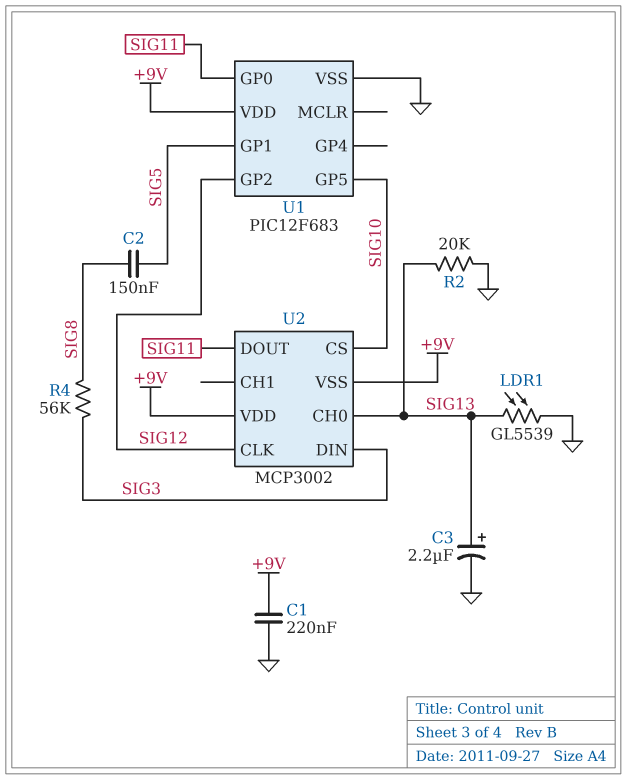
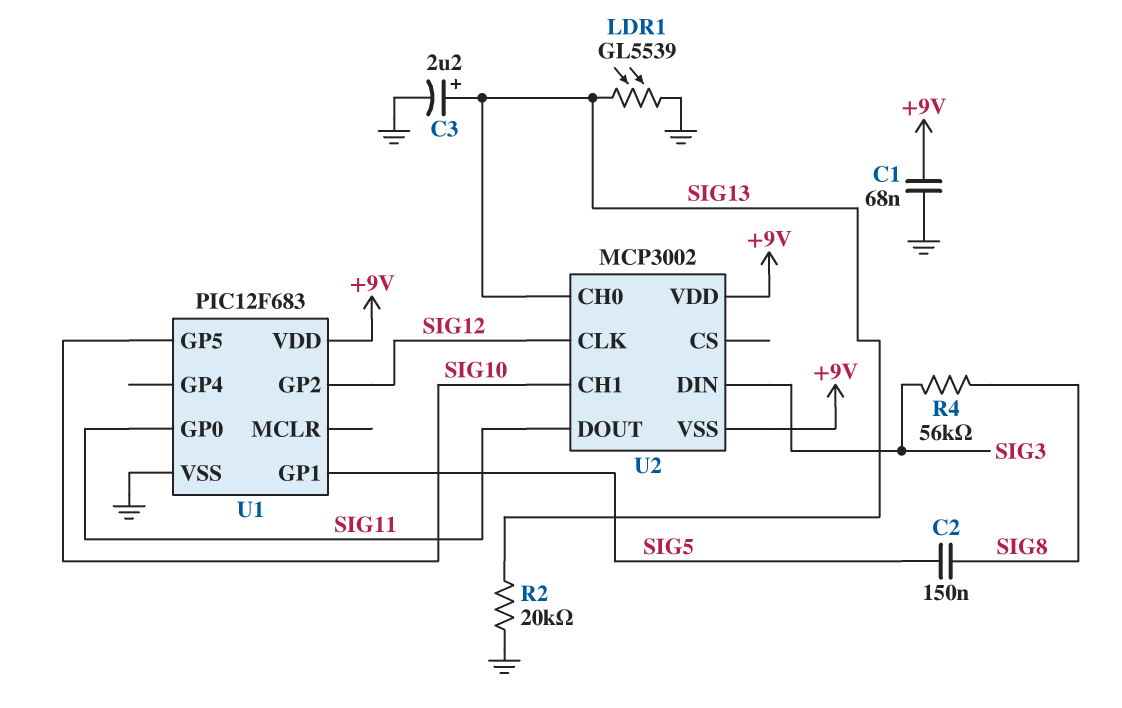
C1: 220nF (+9V, GND) -> 68nF (+9V, GND)
U2 pin CH1: none -> SIG10
U2 pin CS: SIG10 -> none

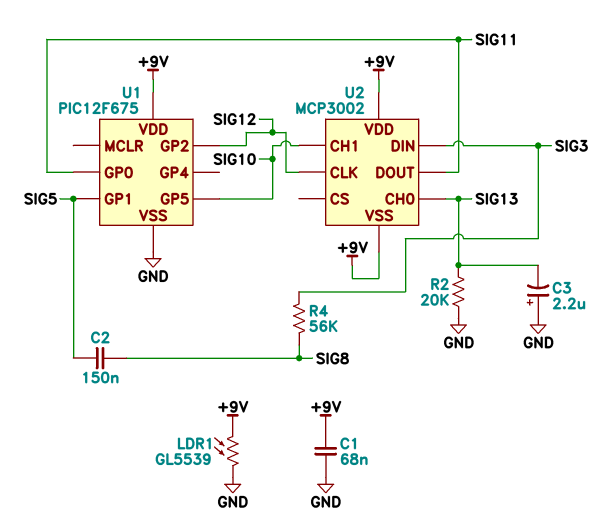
C3: 2.2uF (plus SIG13, minus GND) -> 2.2uF (plus GND, minus SIG13)
LDR1: GL5539 (GND, SIG13) -> GL5539 (+9V, GND)
U1: PIC12F683 -> PIC12F675

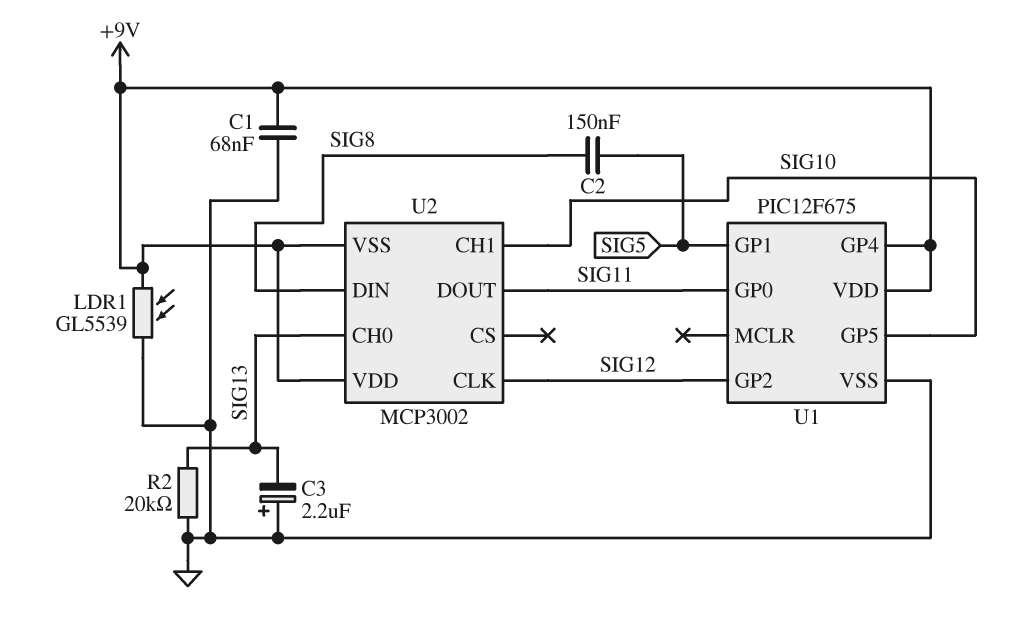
R4: 56k (SIG3, SIG8) -> none
U1 pin GP4: none -> +9V
U2 pin DIN: SIG3 -> SIG8

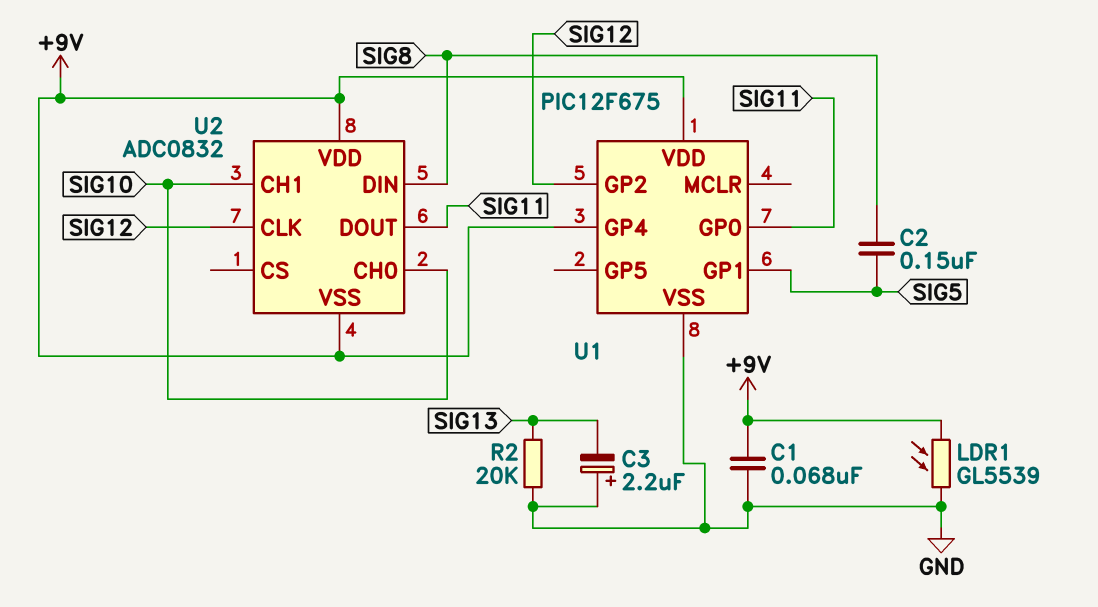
U1 pin GP5: SIG10 -> none
U2: MCP3002 -> ADC0832
U2 pin CH0: SIG13 -> SIG10

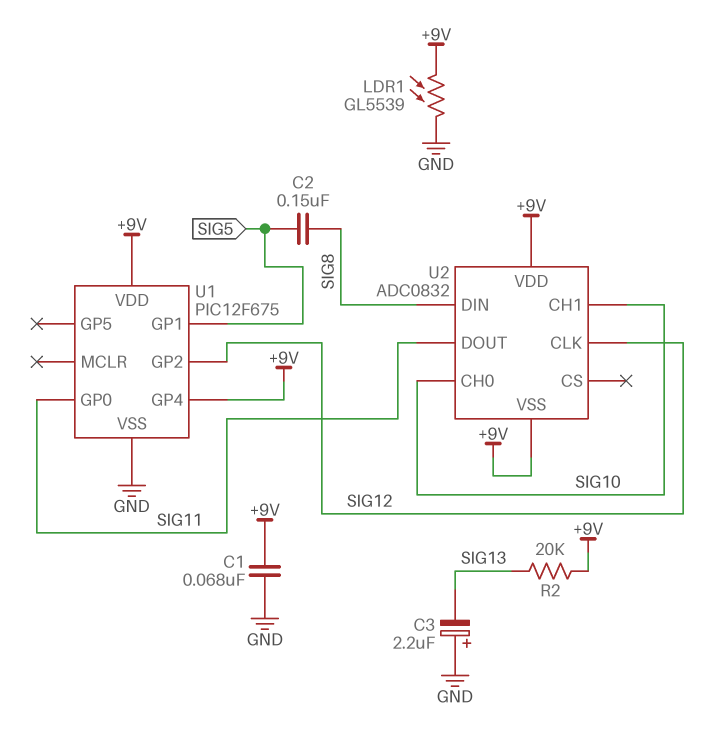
R2: 20k (GND, SIG13) -> 20k (+9V, SIG13)

